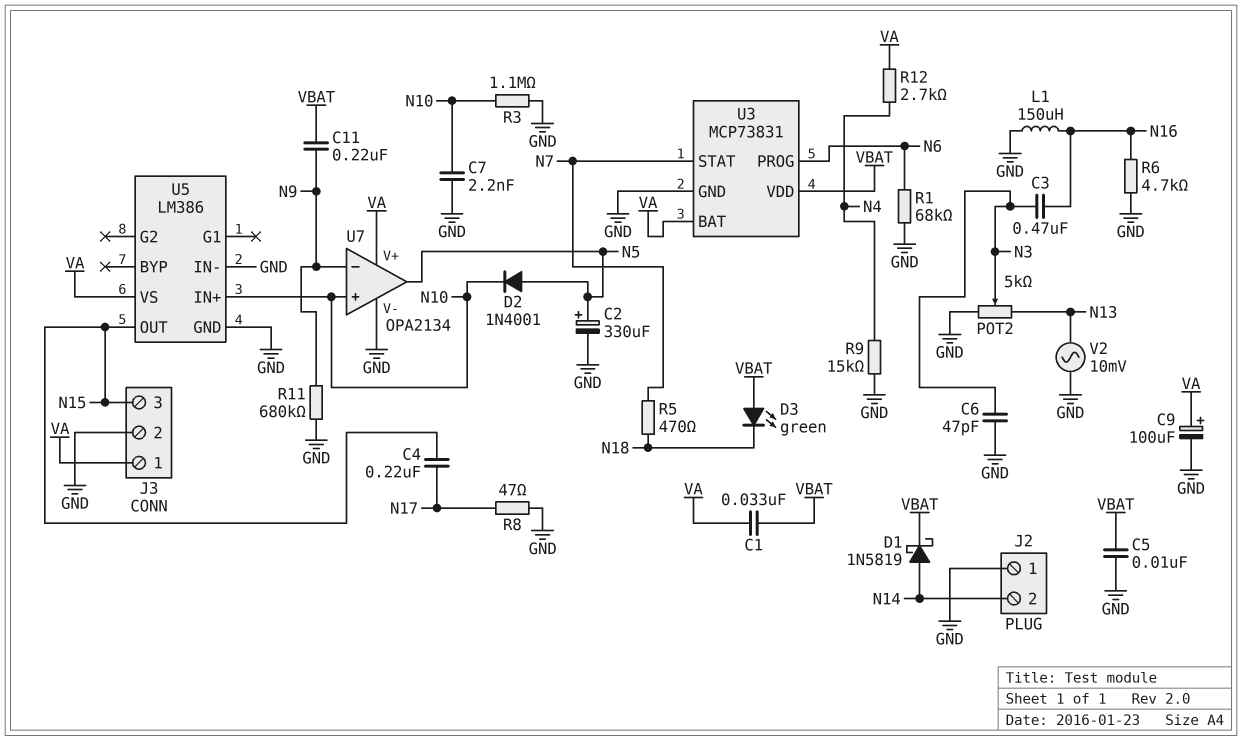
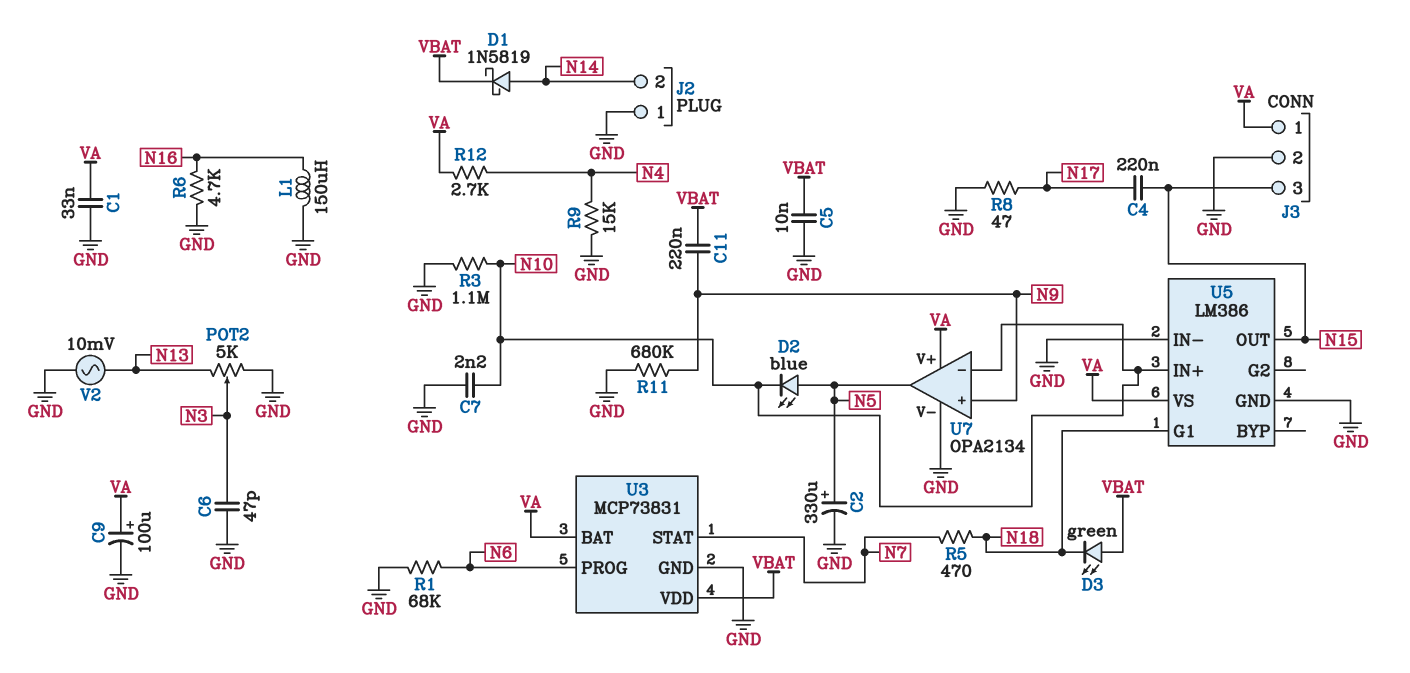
C1: 33nF (VA, VBAT) -> 33nF (GND, VA)
C3: 470nF (N3, N16) -> none
D2: diode 1N4001 (A N5, K N10) -> LED blue (A N5, K N10)
U5 pin G1: none -> N18
U7 pin in+: N10 -> N9
U7 pin in-: N9 -> N10

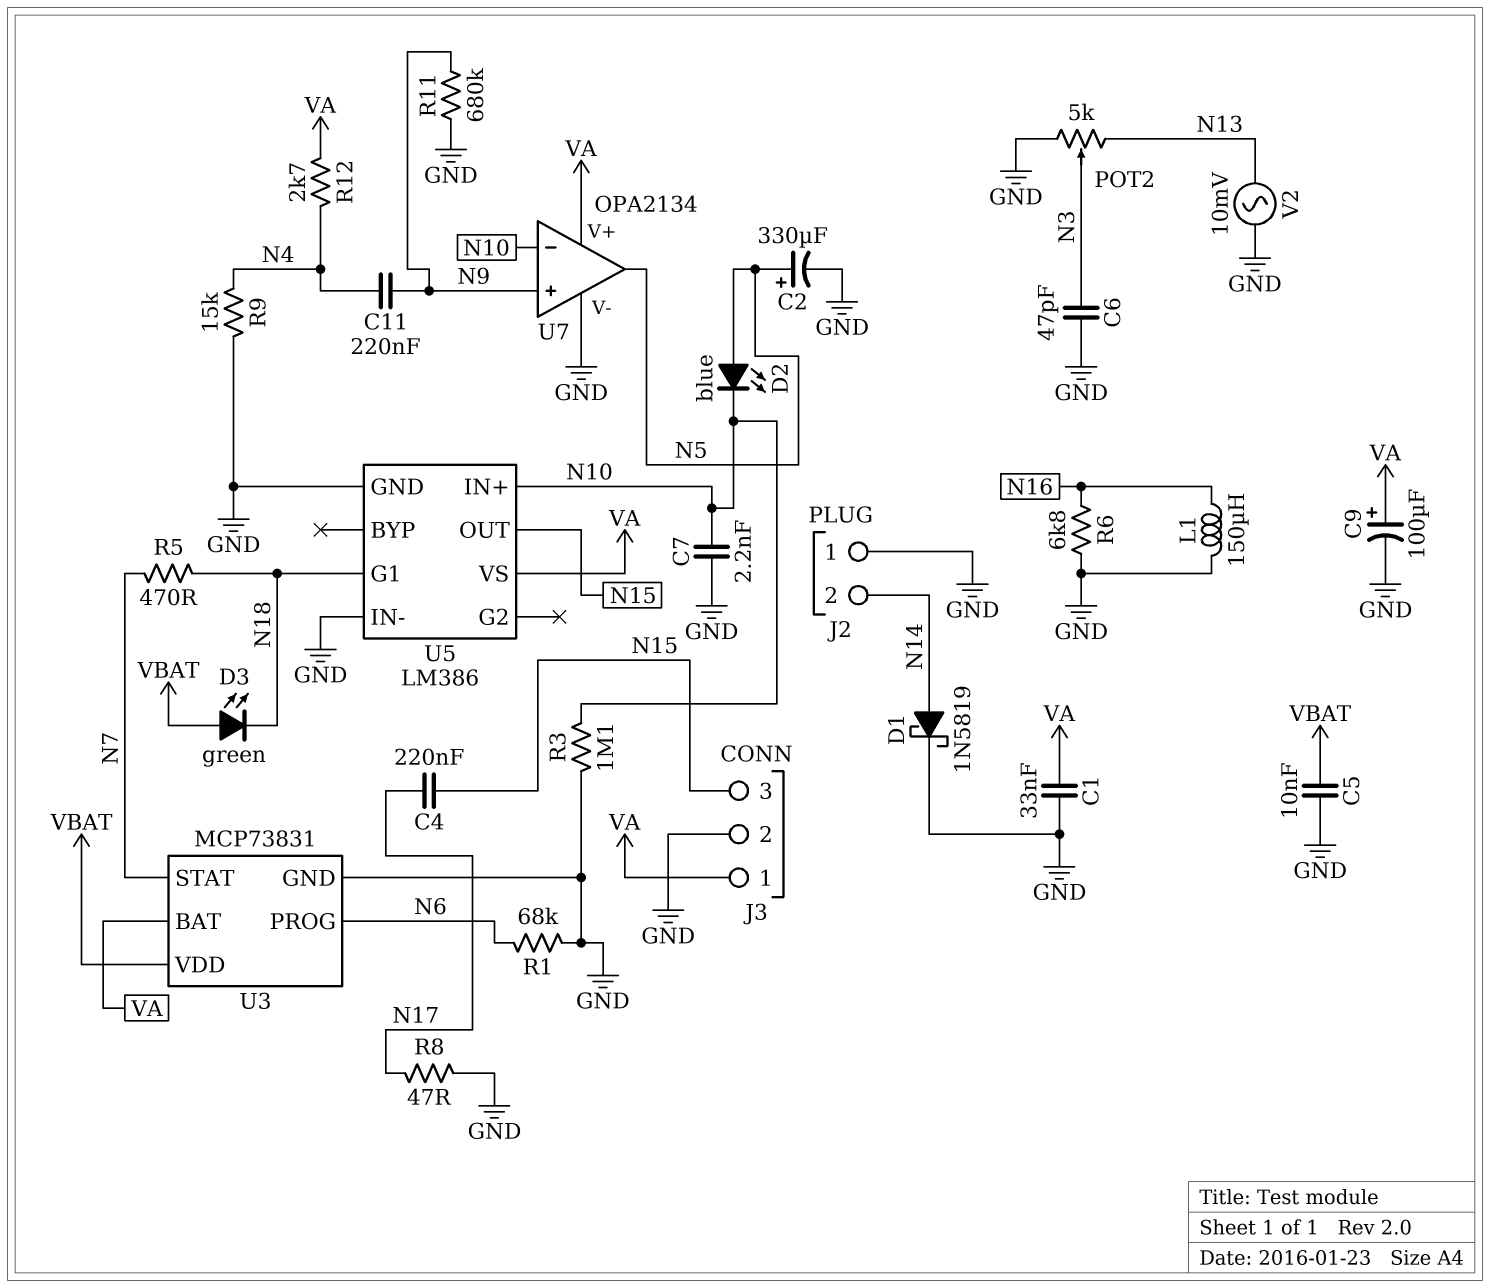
C11: 220nF (N9, VBAT) -> 220nF (N4, N9)
D1: schottky 1N5819 (A N14, K VBAT) -> schottky 1N5819 (A N14, K GND)
R6: 4.7k (GND, N16) -> 6.8k (GND, N16)

